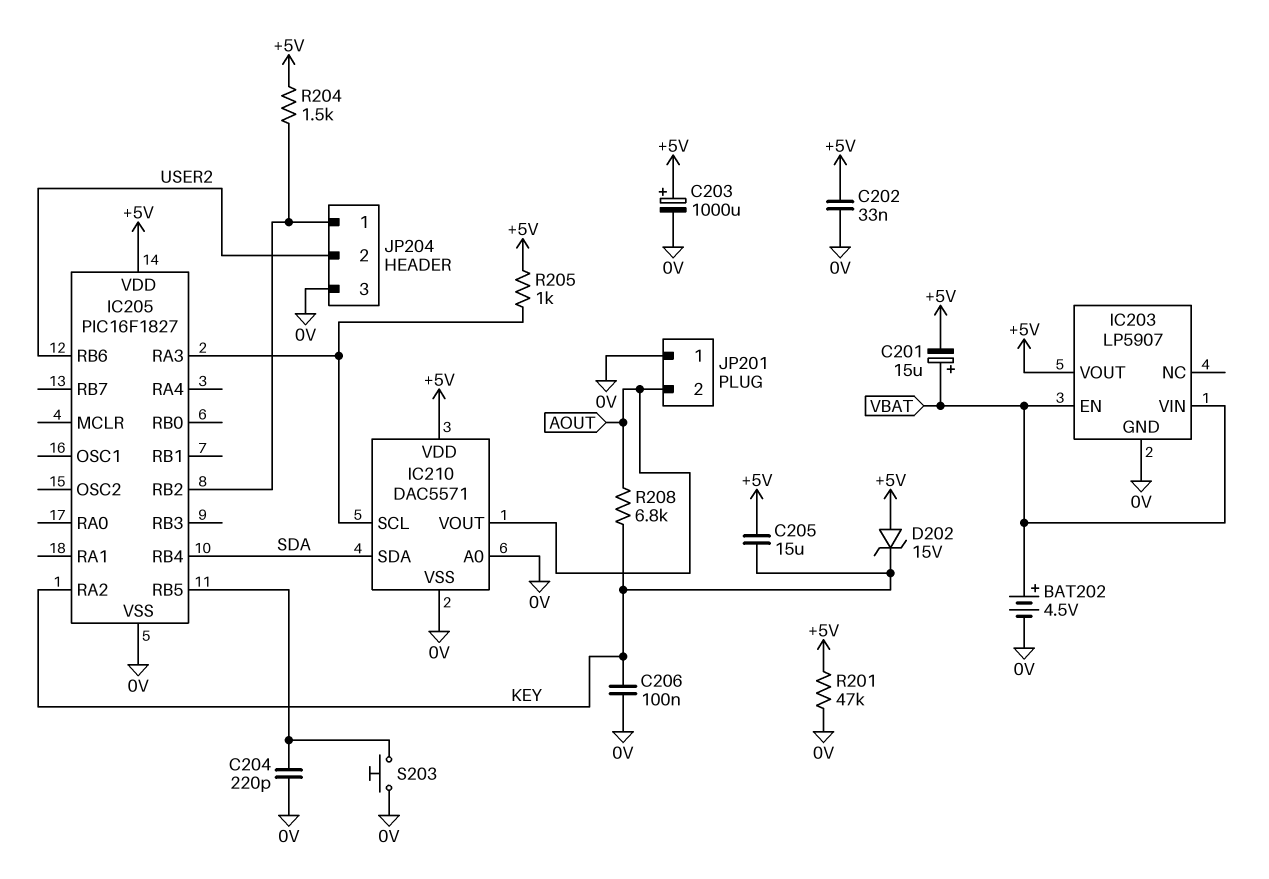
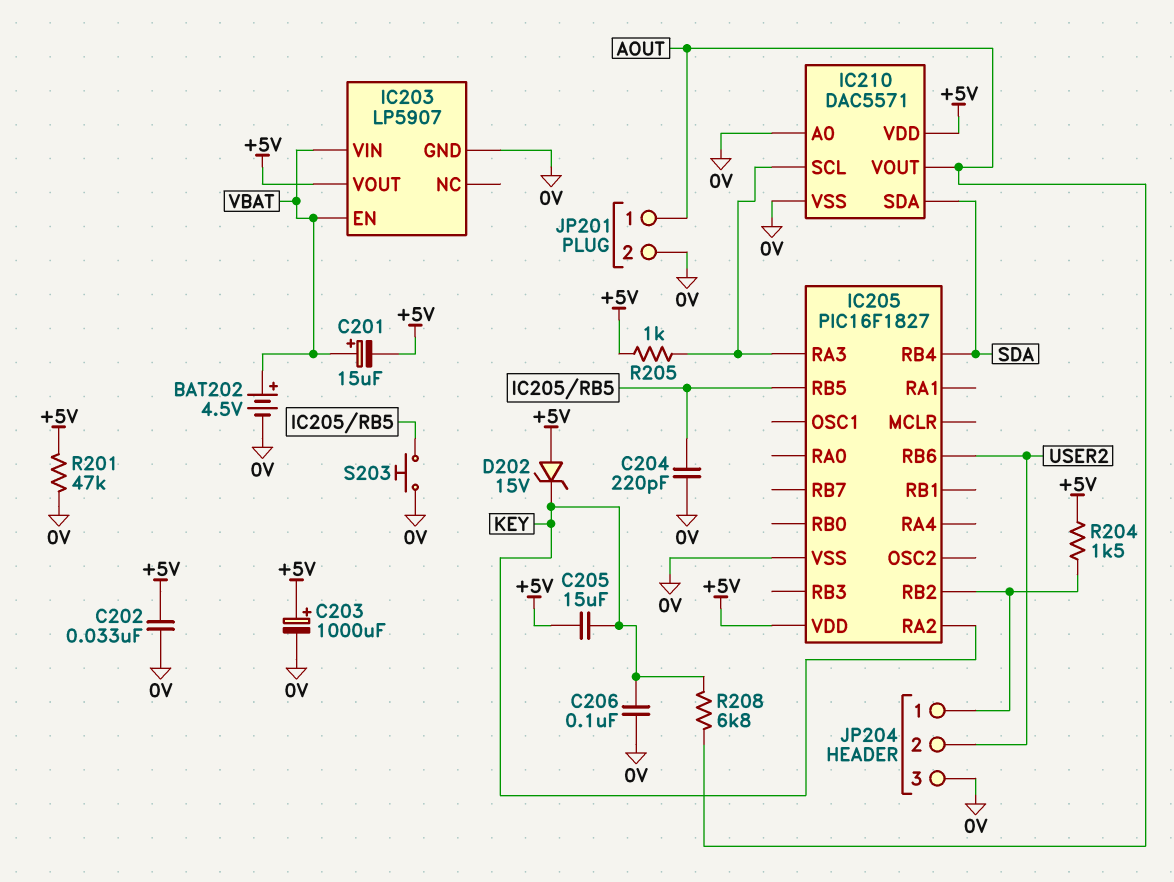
JP201 pin 1: 0V -> AOUT
JP201 pin 2: AOUT -> 0V

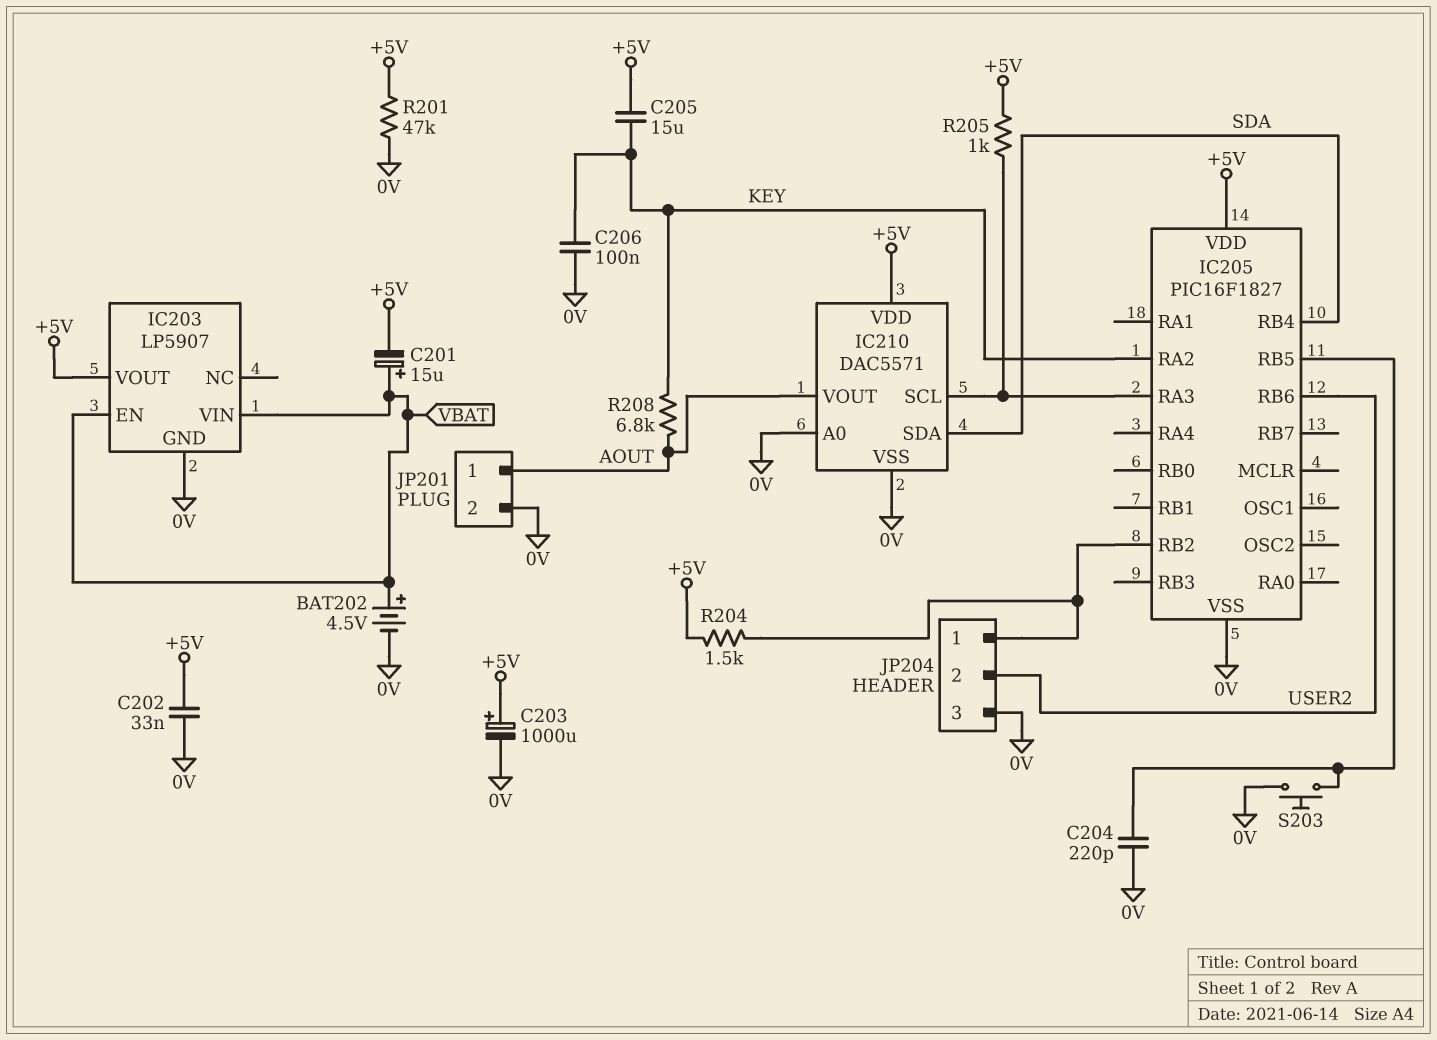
D202: zener 15V (A +5V, K KEY) -> none

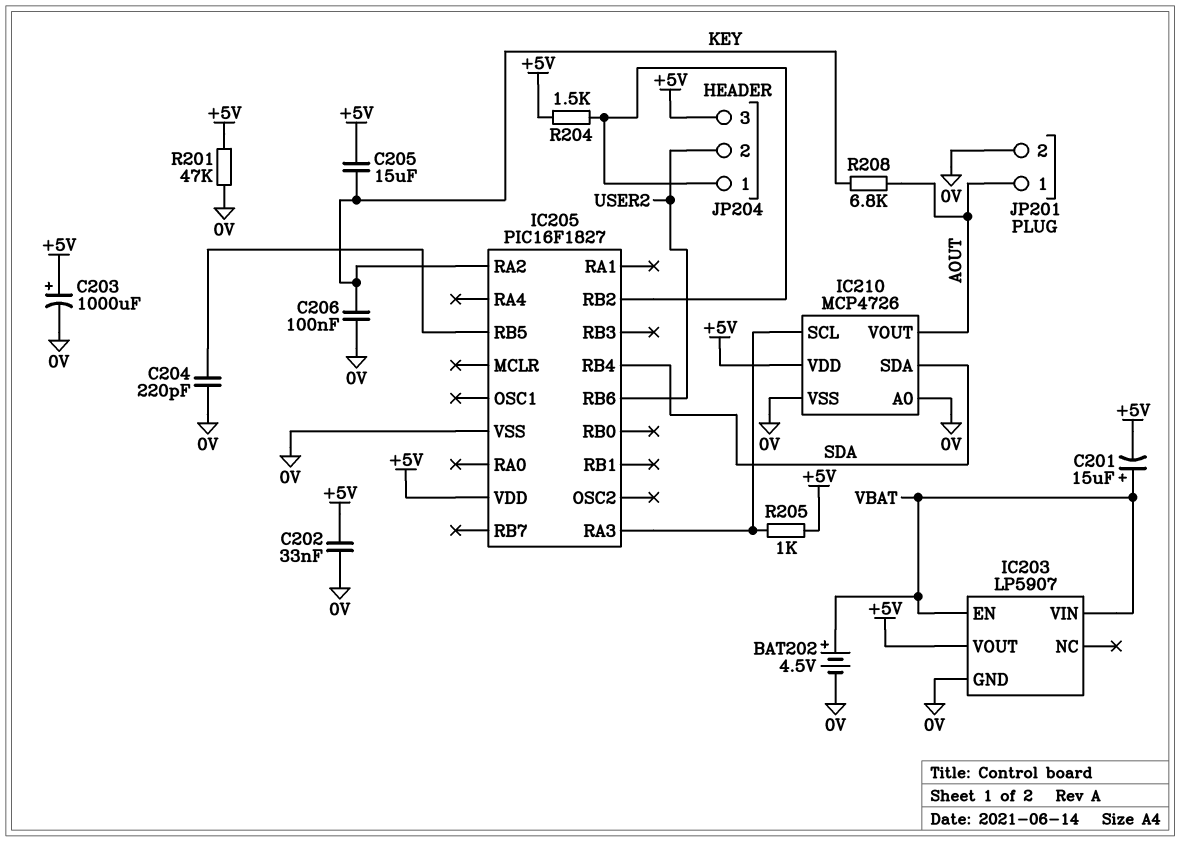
IC210: DAC5571 -> MCP4726
JP204 pin 3: 0V -> +5V
S203: button (0V, IC205/RB5) -> none

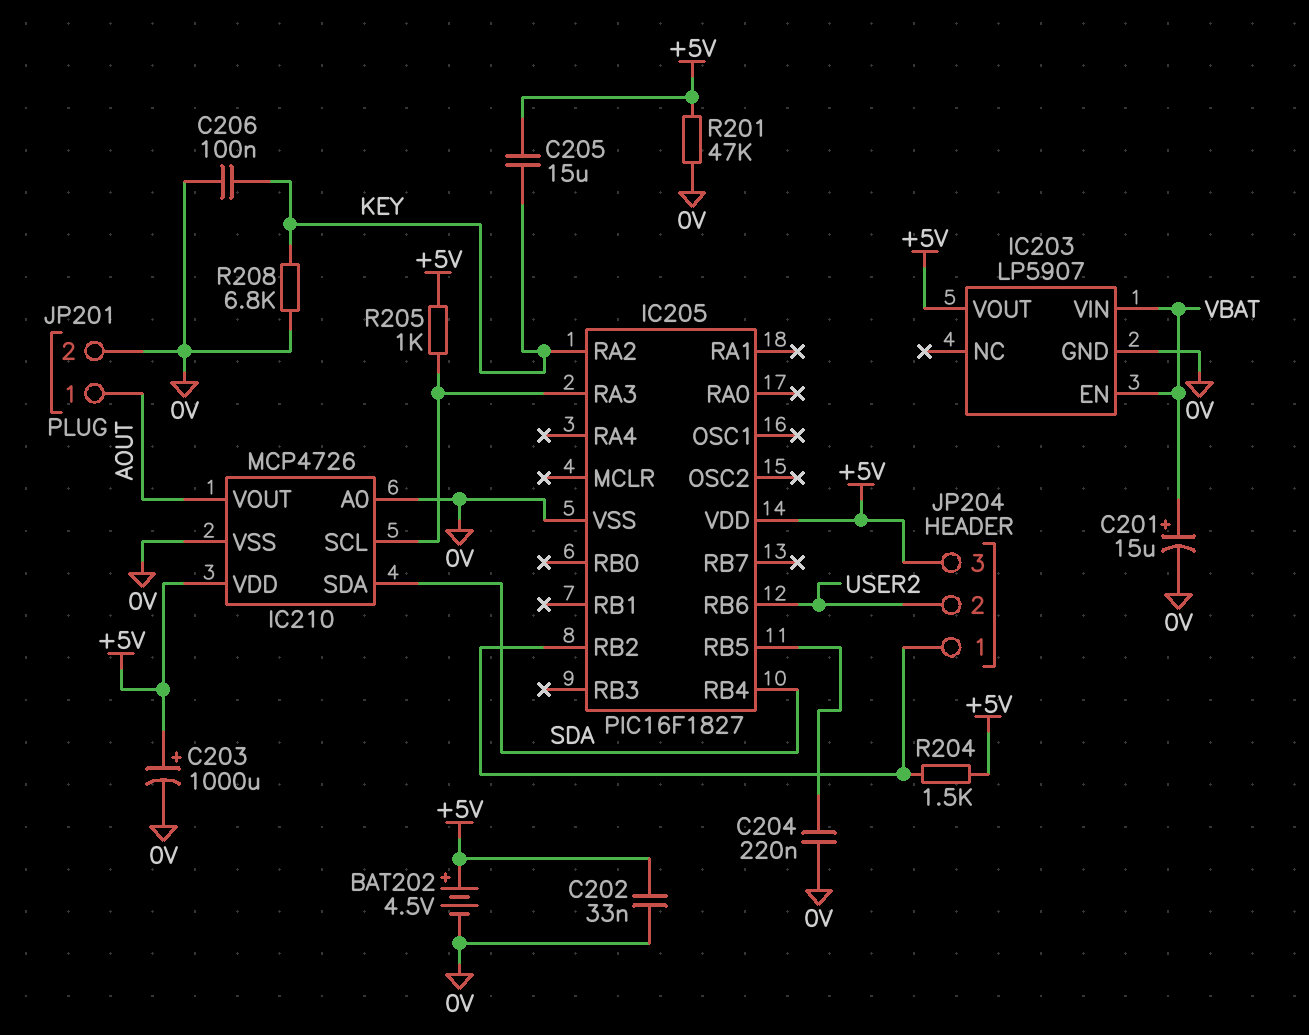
BAT202: 4.5V (plus VBAT, minus 0V) -> 4.5V (plus +5V, minus 0V)
C201: 15uF (plus VBAT, minus +5V) -> 15uF (plus VBAT, minus 0V)
C204: 220pF (0V, IC205/RB5) -> 220nF (0V, IC205/RB5)
R208: 6.8k (AOUT, KEY) -> 6.8k (0V, KEY)

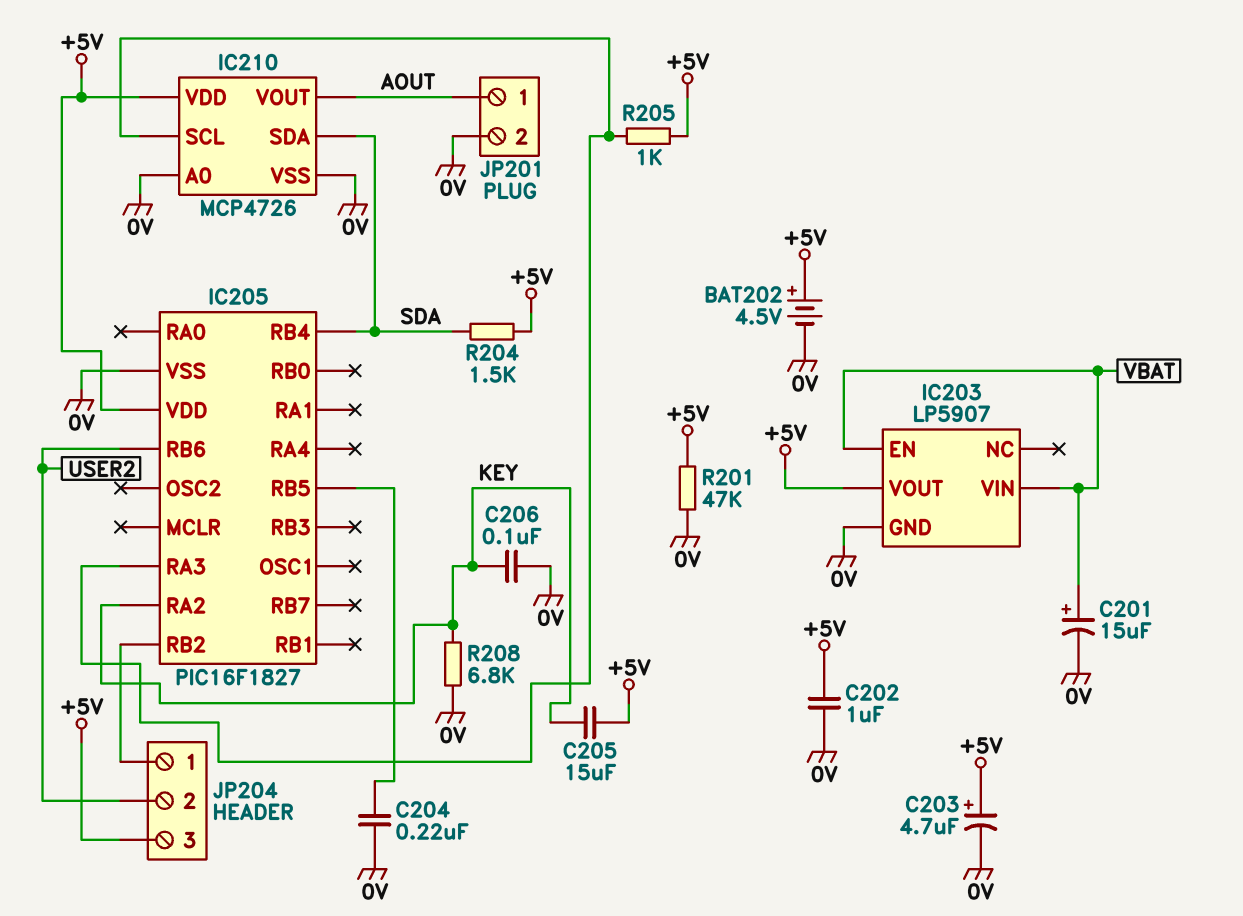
C202: 33nF (+5V, 0V) -> 1uF (+5V, 0V)
C203: 1000uF (plus +5V, minus 0V) -> 4.7uF (plus +5V, minus 0V)
R204: 1.5k (+5V, IC205/RB2) -> 1.5k (+5V, SDA)

